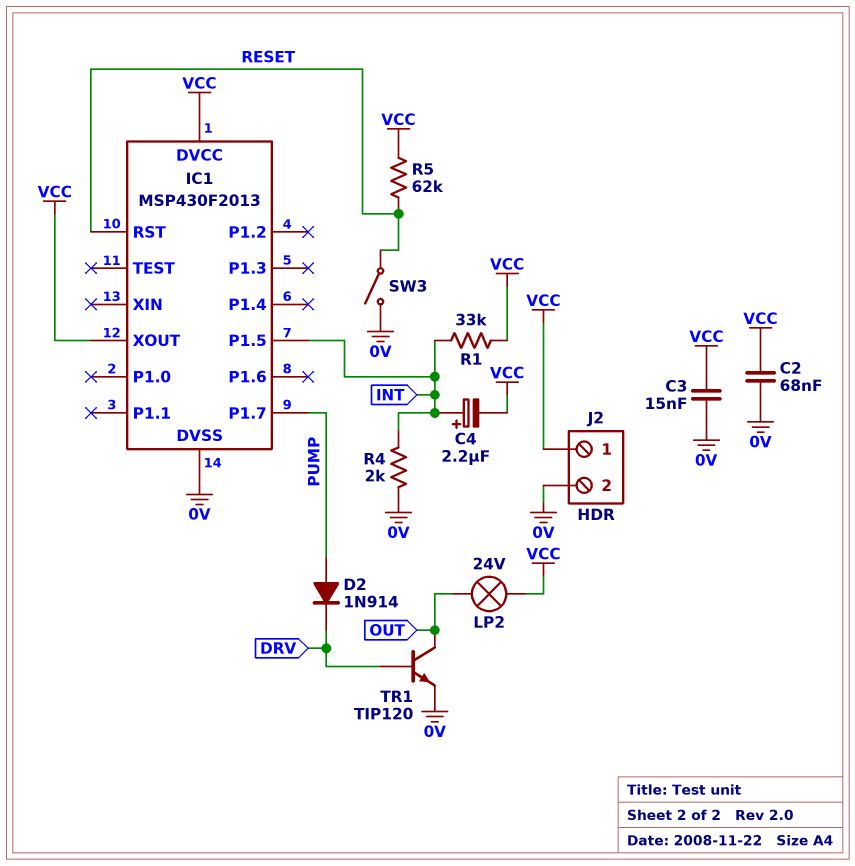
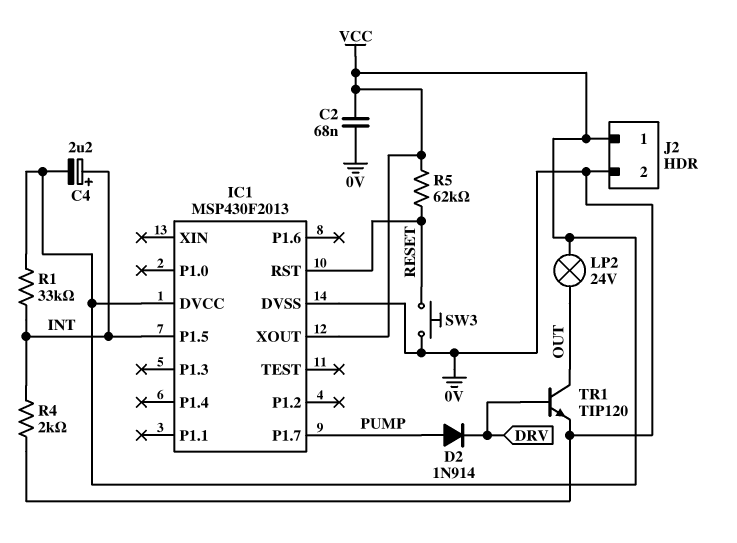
C3: 15nF (0V, VCC) -> none
SW3: switch (0V, RESET) -> button (0V, RESET)

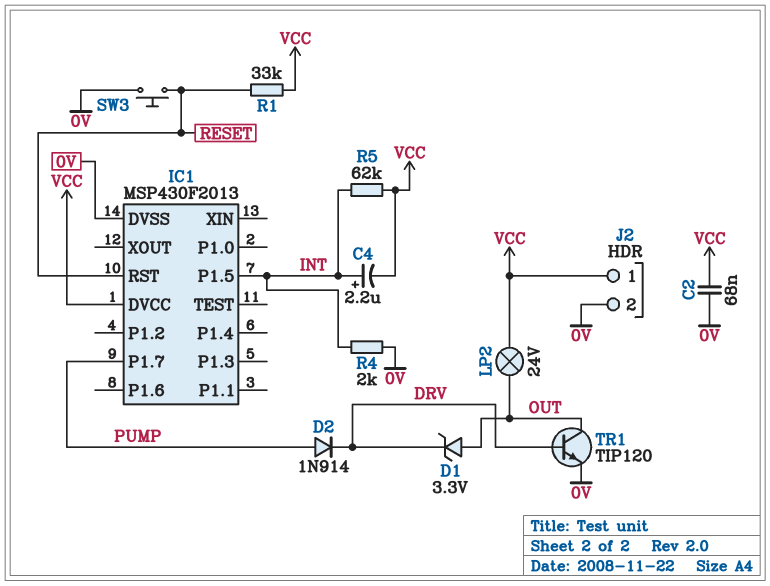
D1: none -> zener 3.3V (A OUT, K DRV)
IC1 pin XOUT: VCC -> none
R1: 33k (INT, VCC) -> 33k (RESET, VCC)
R5: 62k (RESET, VCC) -> 62k (INT, VCC)

